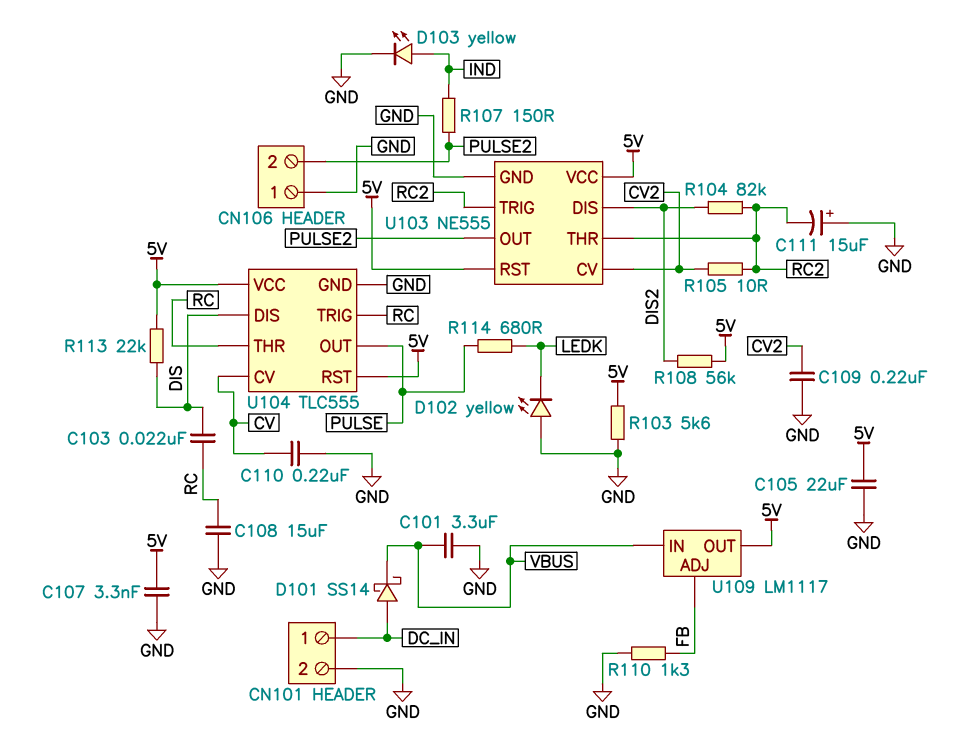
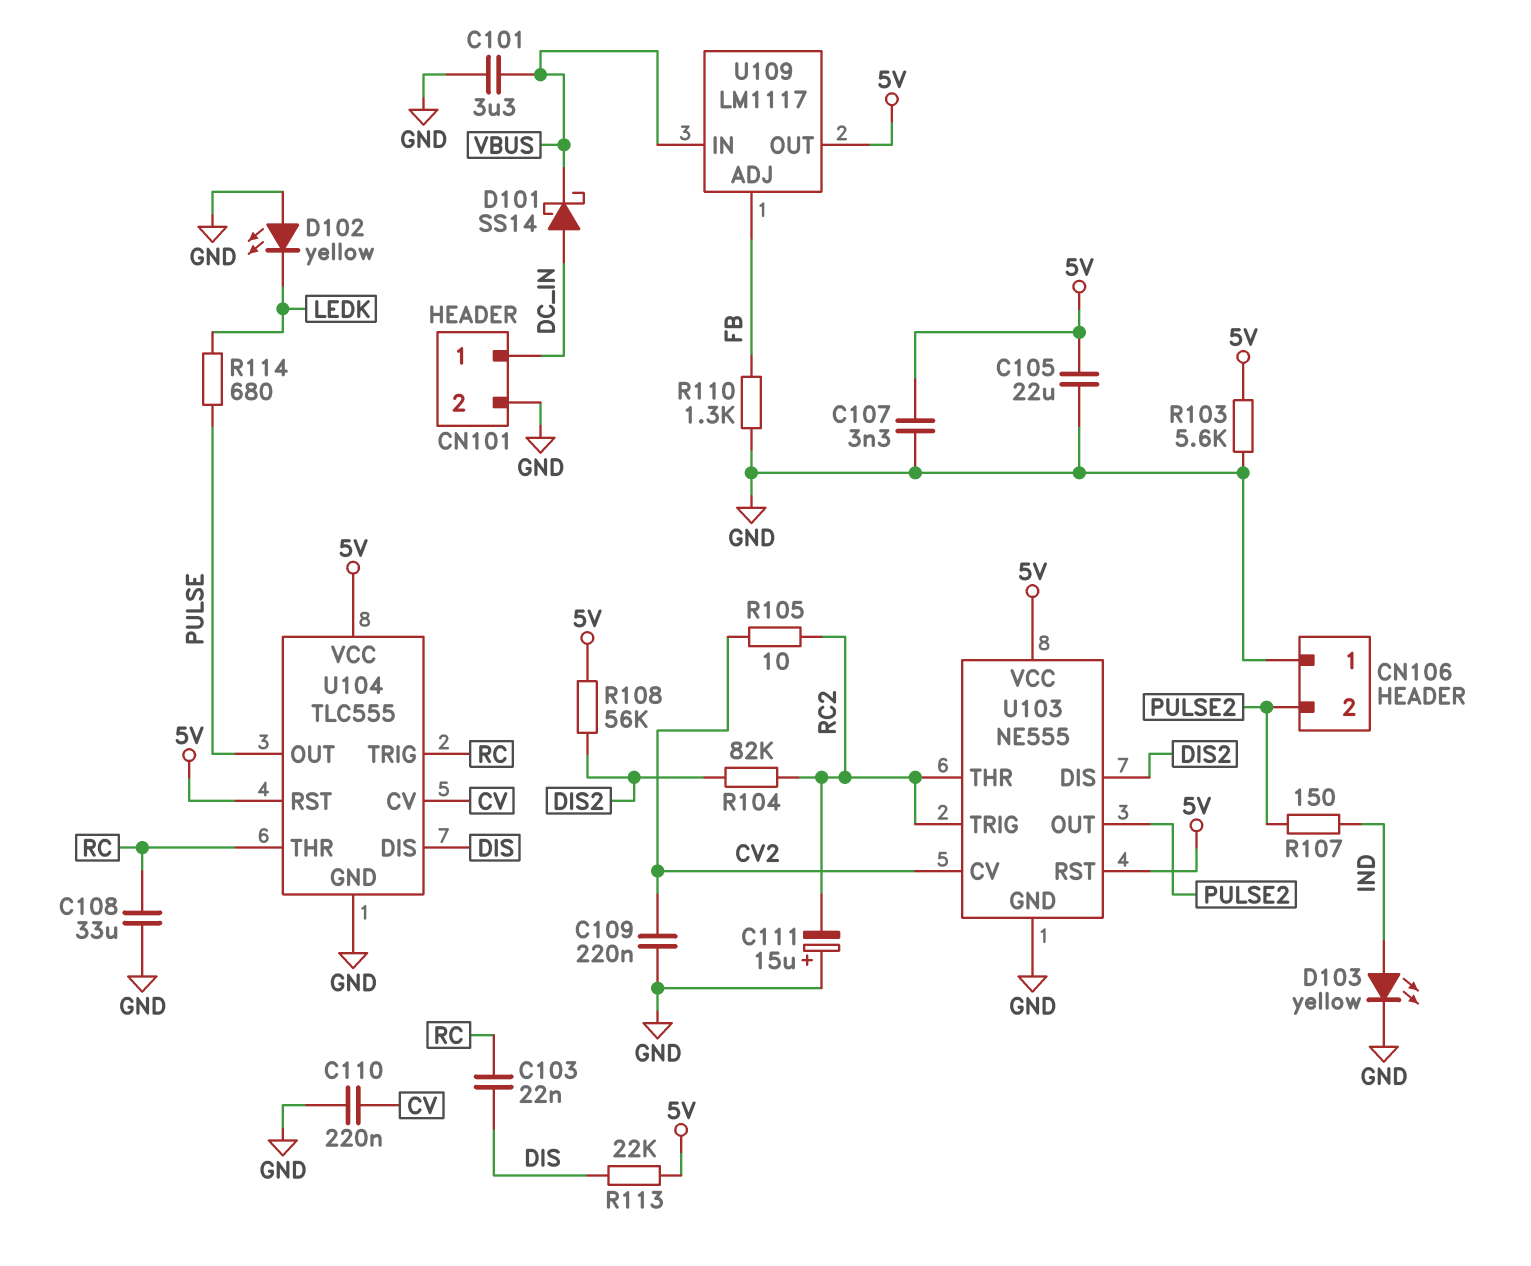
C108: 15uF (GND, RC) -> 33uF (GND, RC)

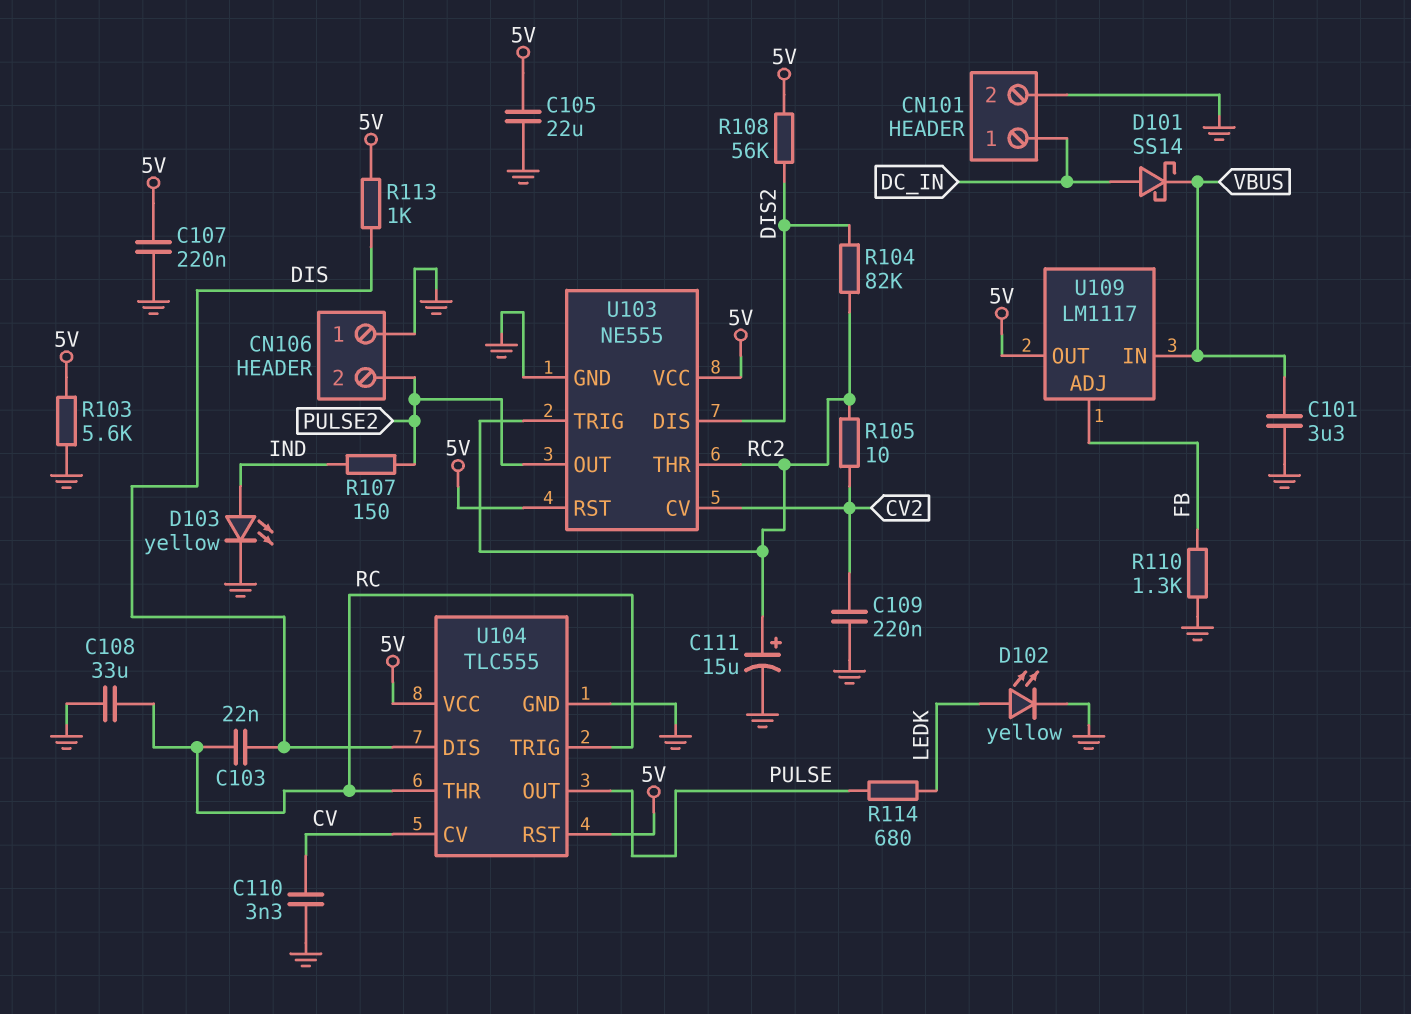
C107: 3.3nF (5V, GND) -> 220nF (5V, GND)
C110: 220nF (CV, GND) -> 3.3nF (CV, GND)
C111: 15uF (plus GND, minus RC2) -> 15uF (plus RC2, minus GND)
D102: LED yellow (A GND, K LEDK) -> LED yellow (A LEDK, K GND)
R113: 22k (5V, DIS) -> 1k (5V, DIS)

